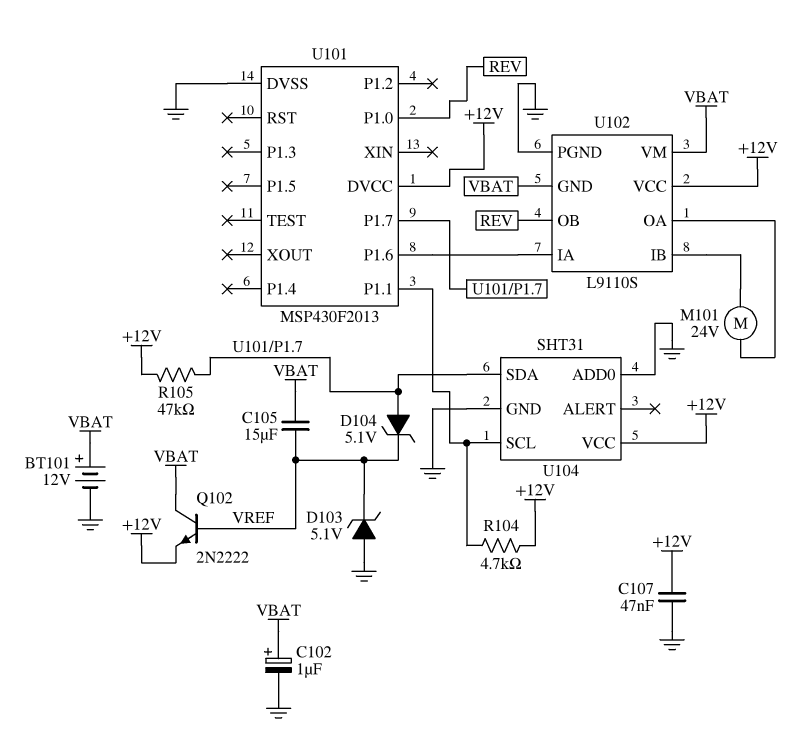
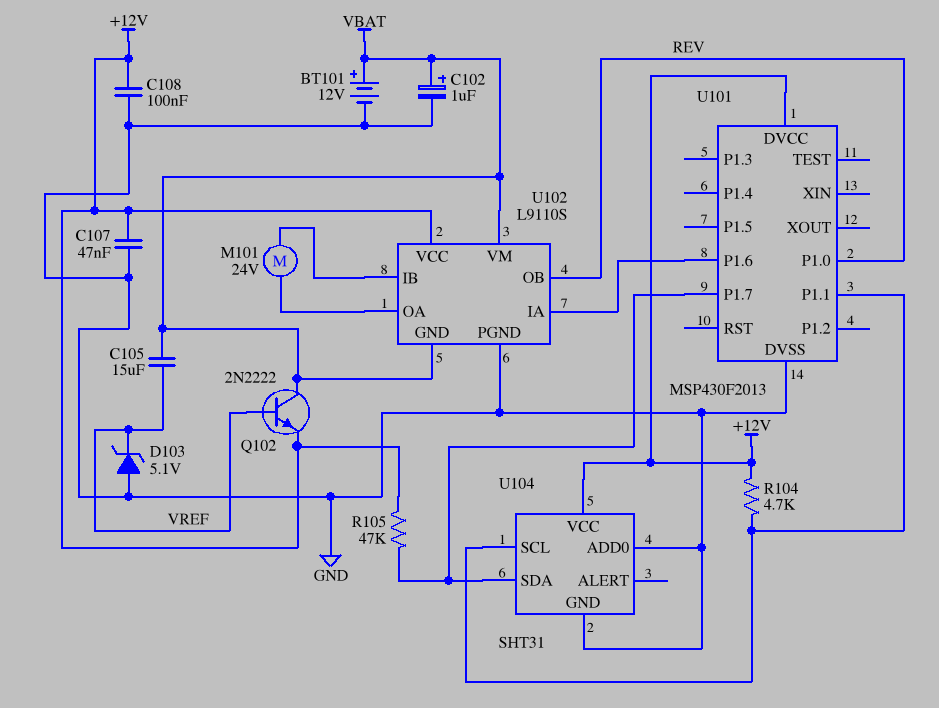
C108: none -> 100nF (+12V, GND)
D104: zener 5.1V (A U101/P1.7, K VREF) -> none

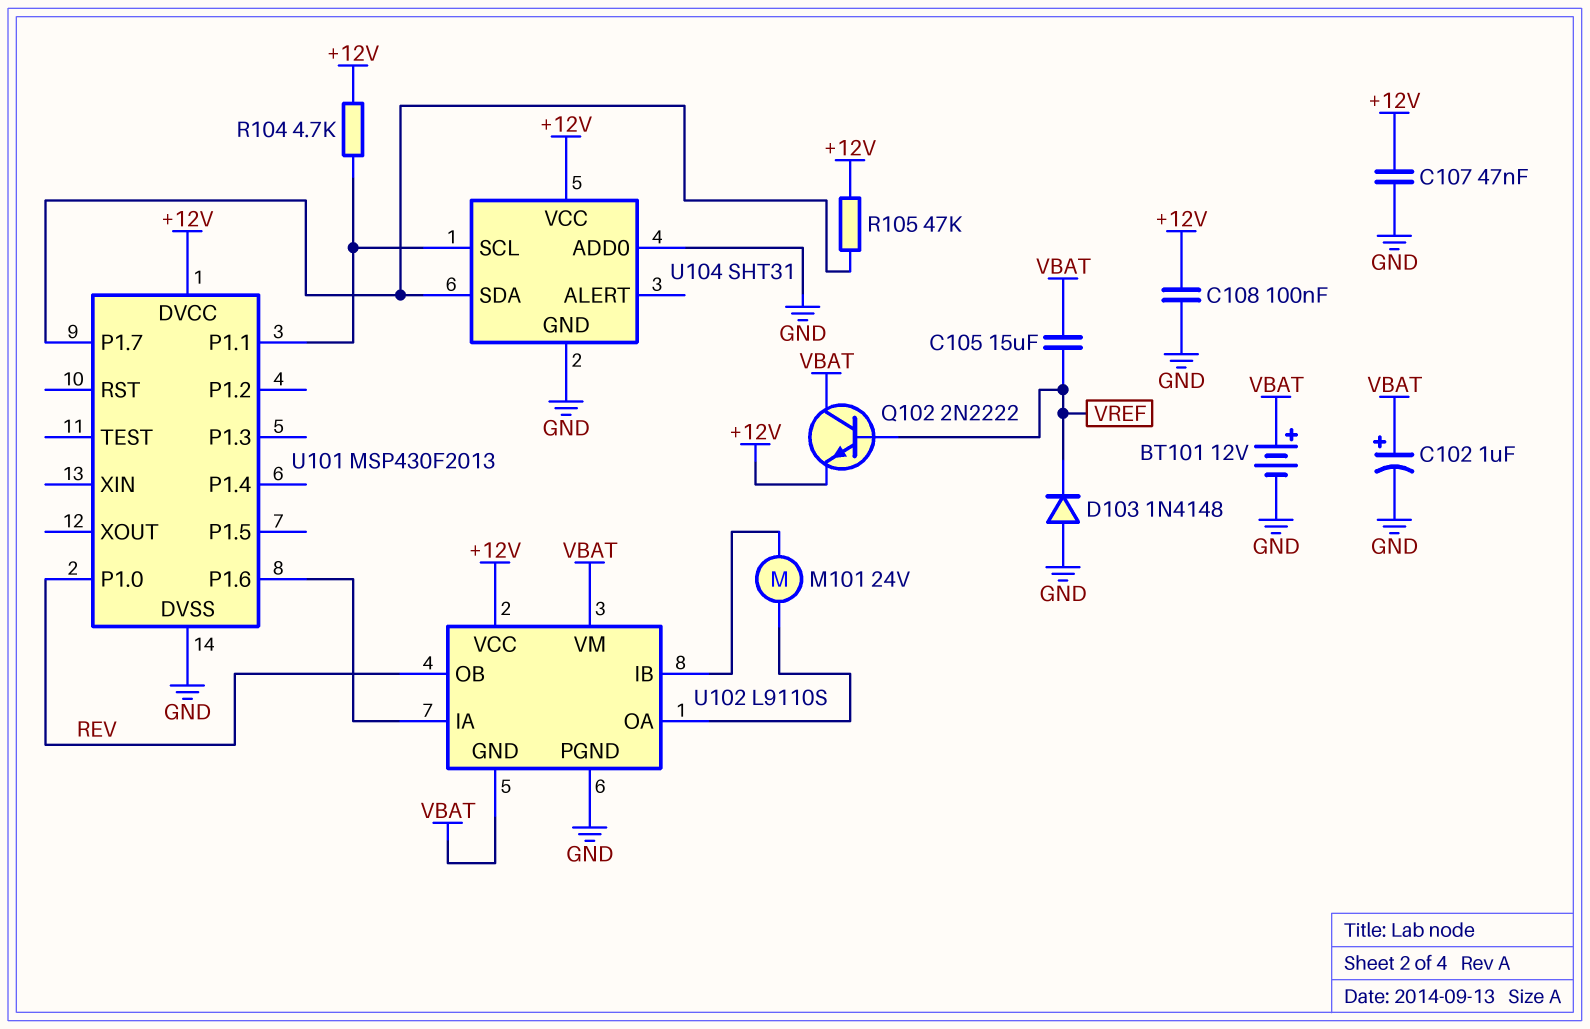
D103: zener 5.1V (A GND, K VREF) -> diode 1N4148 (A GND, K VREF)

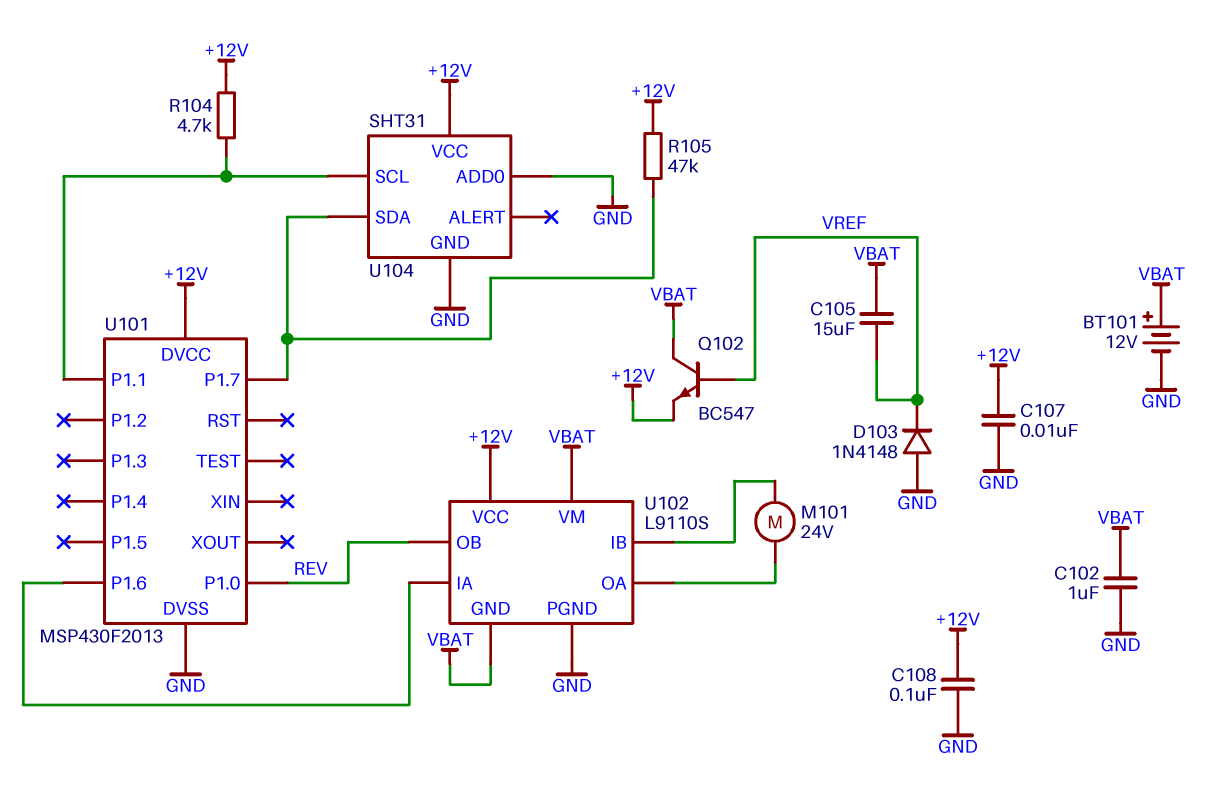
C102: 1uF (plus VBAT, minus GND) -> 1uF (GND, VBAT)
C107: 47nF (+12V, GND) -> 10nF (+12V, GND)
Q102: NPN 2N2222 (B VREF, C VBAT, E +12V) -> NPN BC547 (B VREF, C VBAT, E +12V)

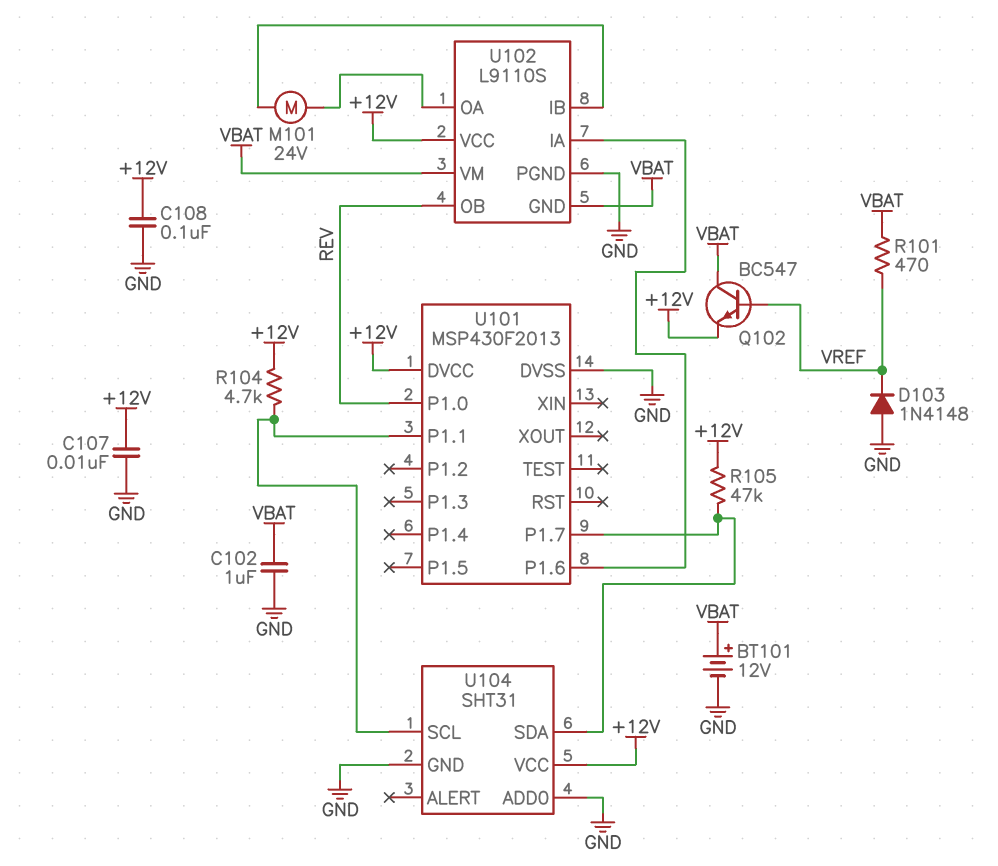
C105: 15uF (VBAT, VREF) -> none
R101: none -> 470 (VBAT, VREF)

